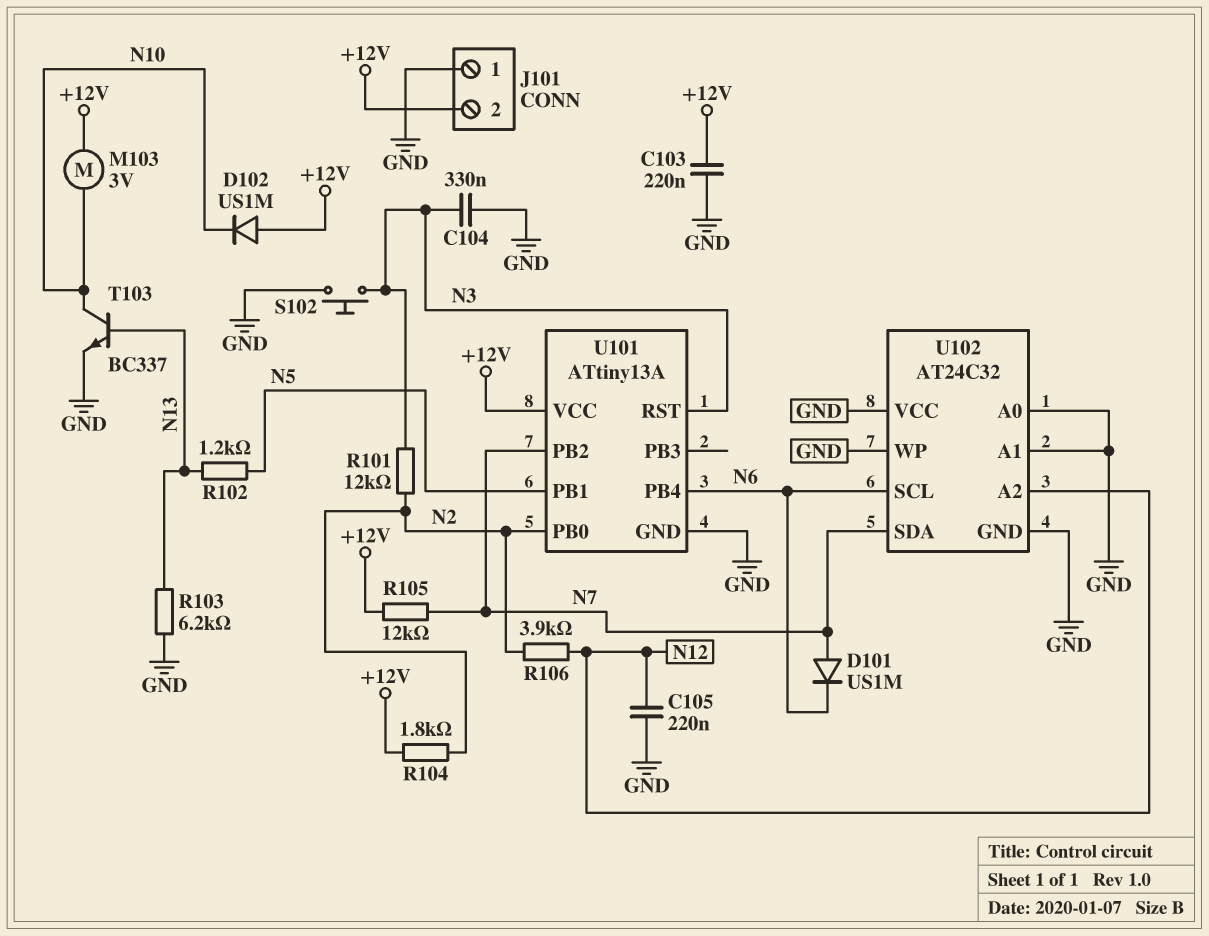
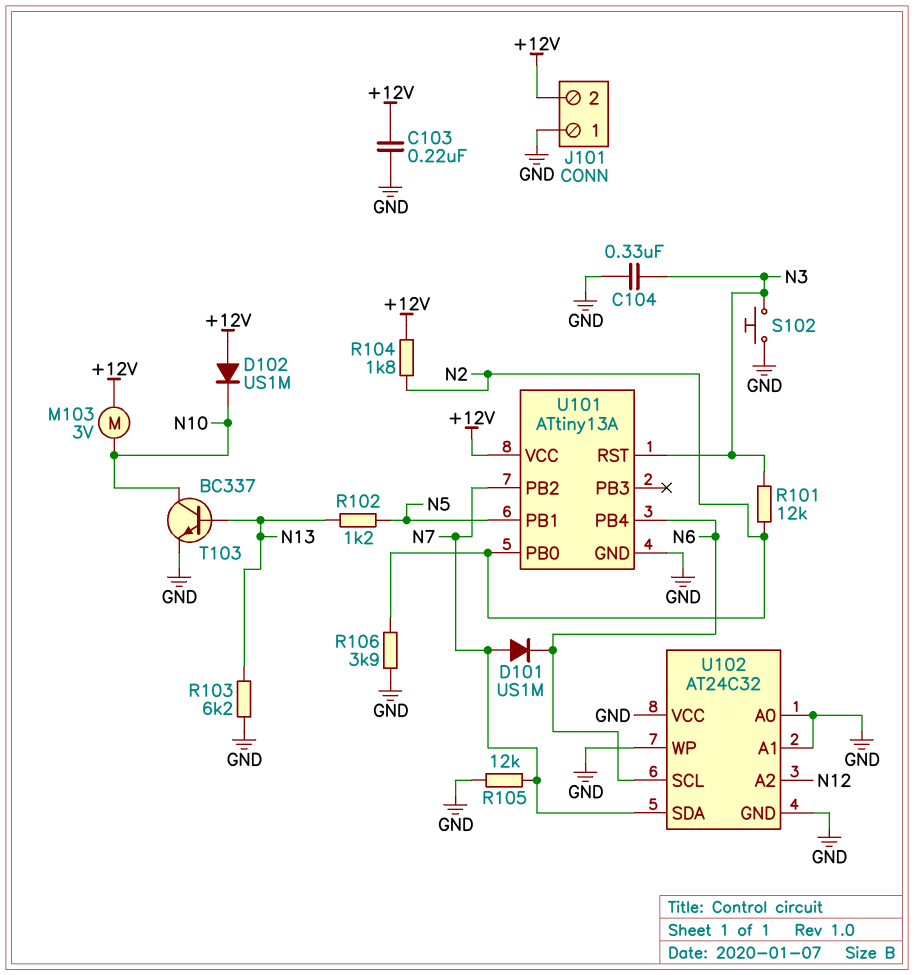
C105: 220nF (GND, N12) -> none
R105: 12k (+12V, N7) -> 12k (GND, N7)
R106: 3.9k (N2, N12) -> 3.9k (GND, N2)

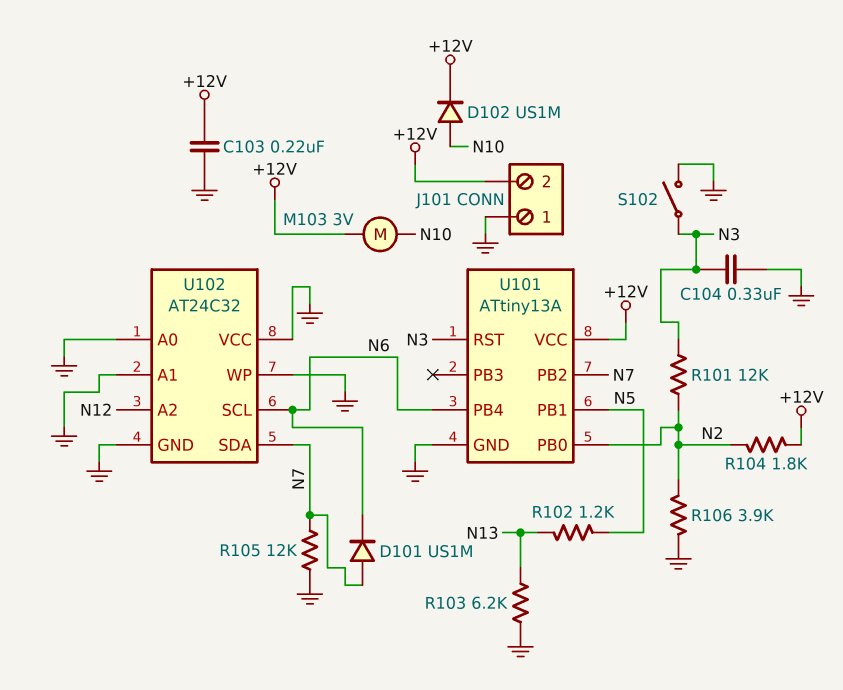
D102: diode US1M (A +12V, K N10) -> diode US1M (A N10, K +12V)
S102: button (GND, N3) -> switch (GND, N3)
T103: NPN BC337 (B N13, C N10, E GND) -> none

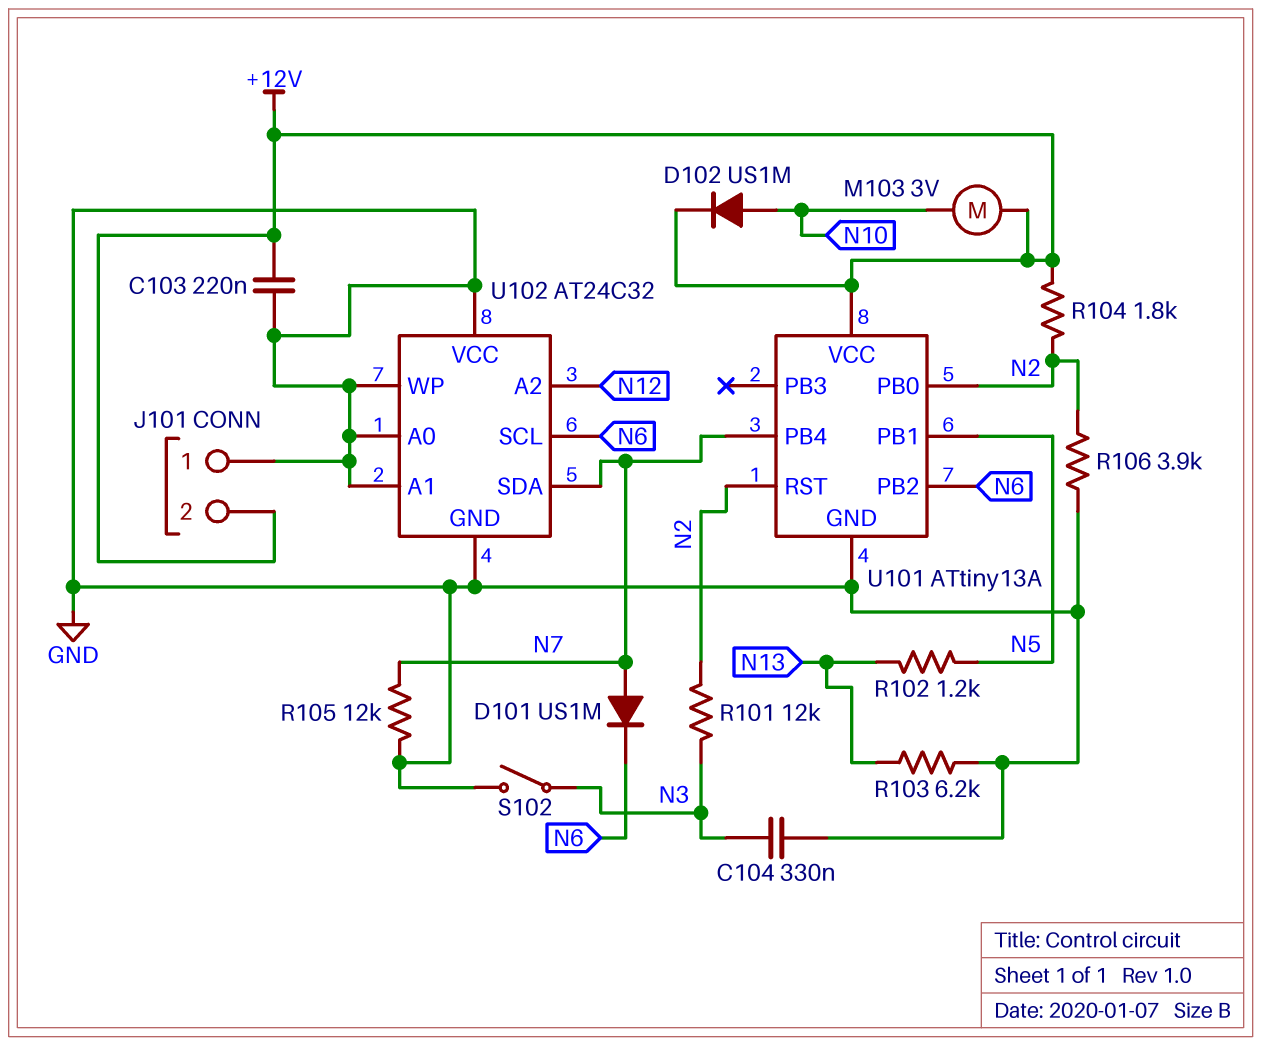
U101 pin PB2: N7 -> N6
U101 pin PB4: N6 -> N7
U101 pin RST: N3 -> N2

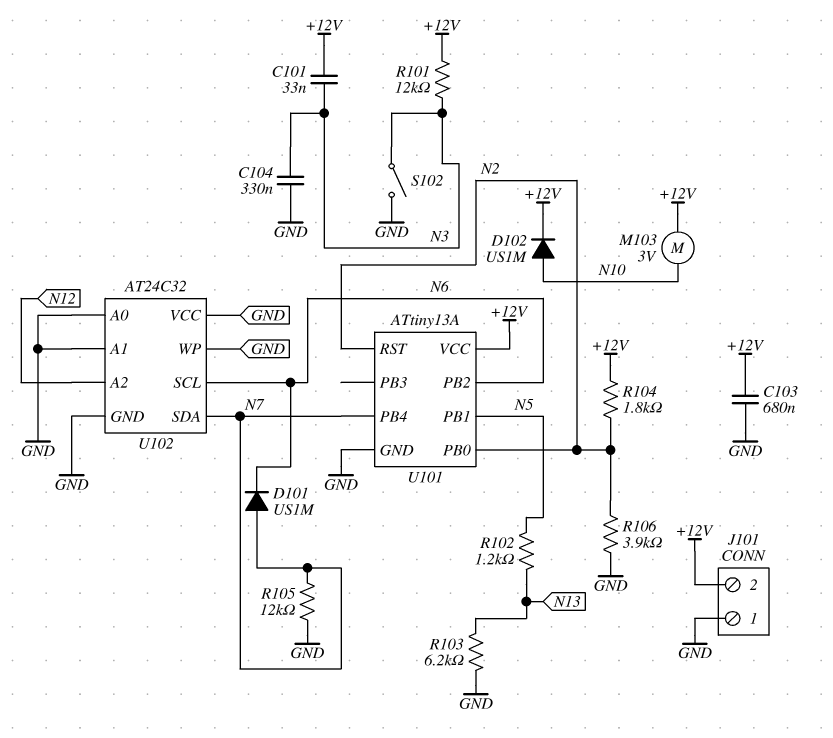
C101: none -> 33nF (+12V, N3)
C103: 220nF (+12V, GND) -> 680nF (+12V, GND)
R101: 12k (N2, N3) -> 12k (+12V, N3)

